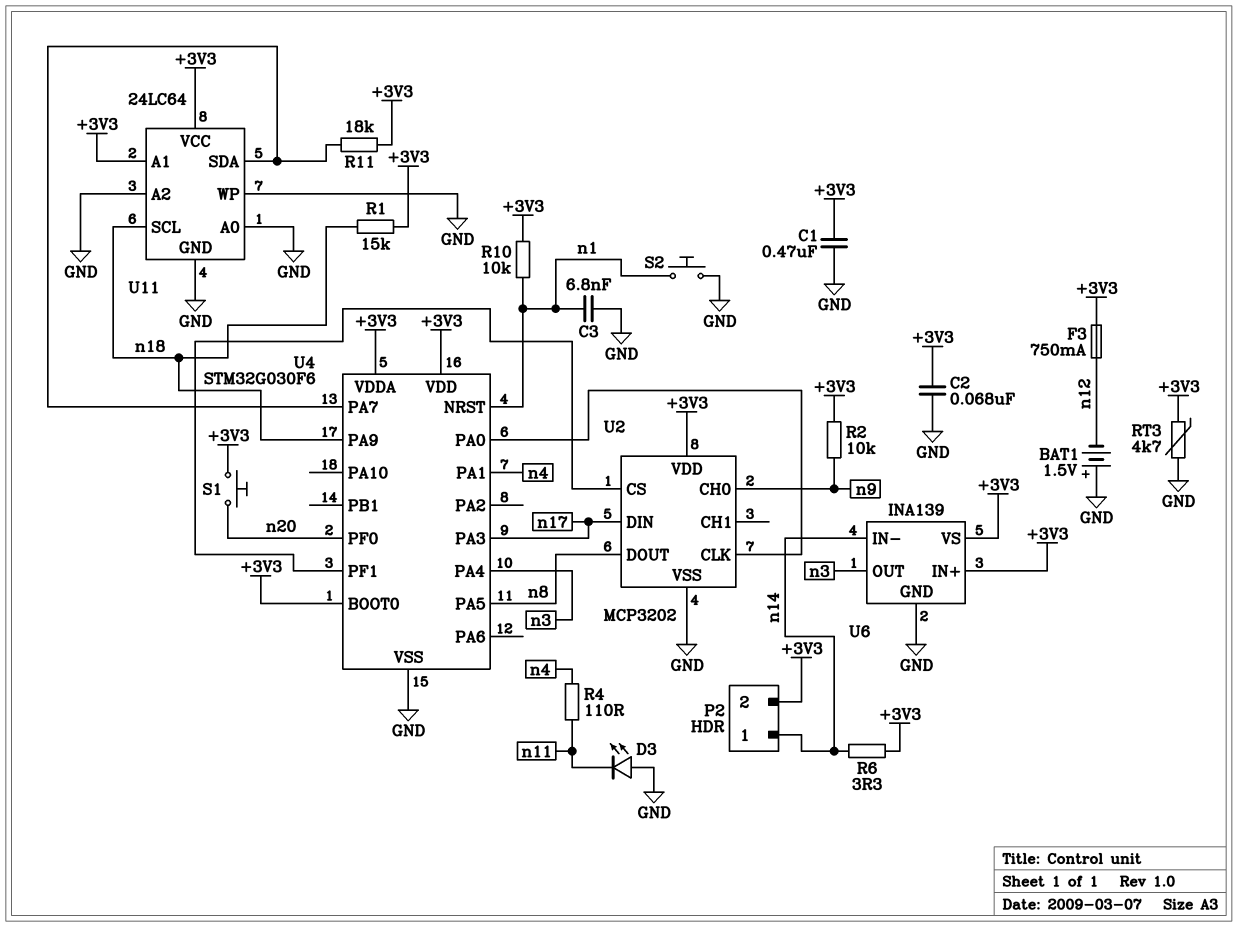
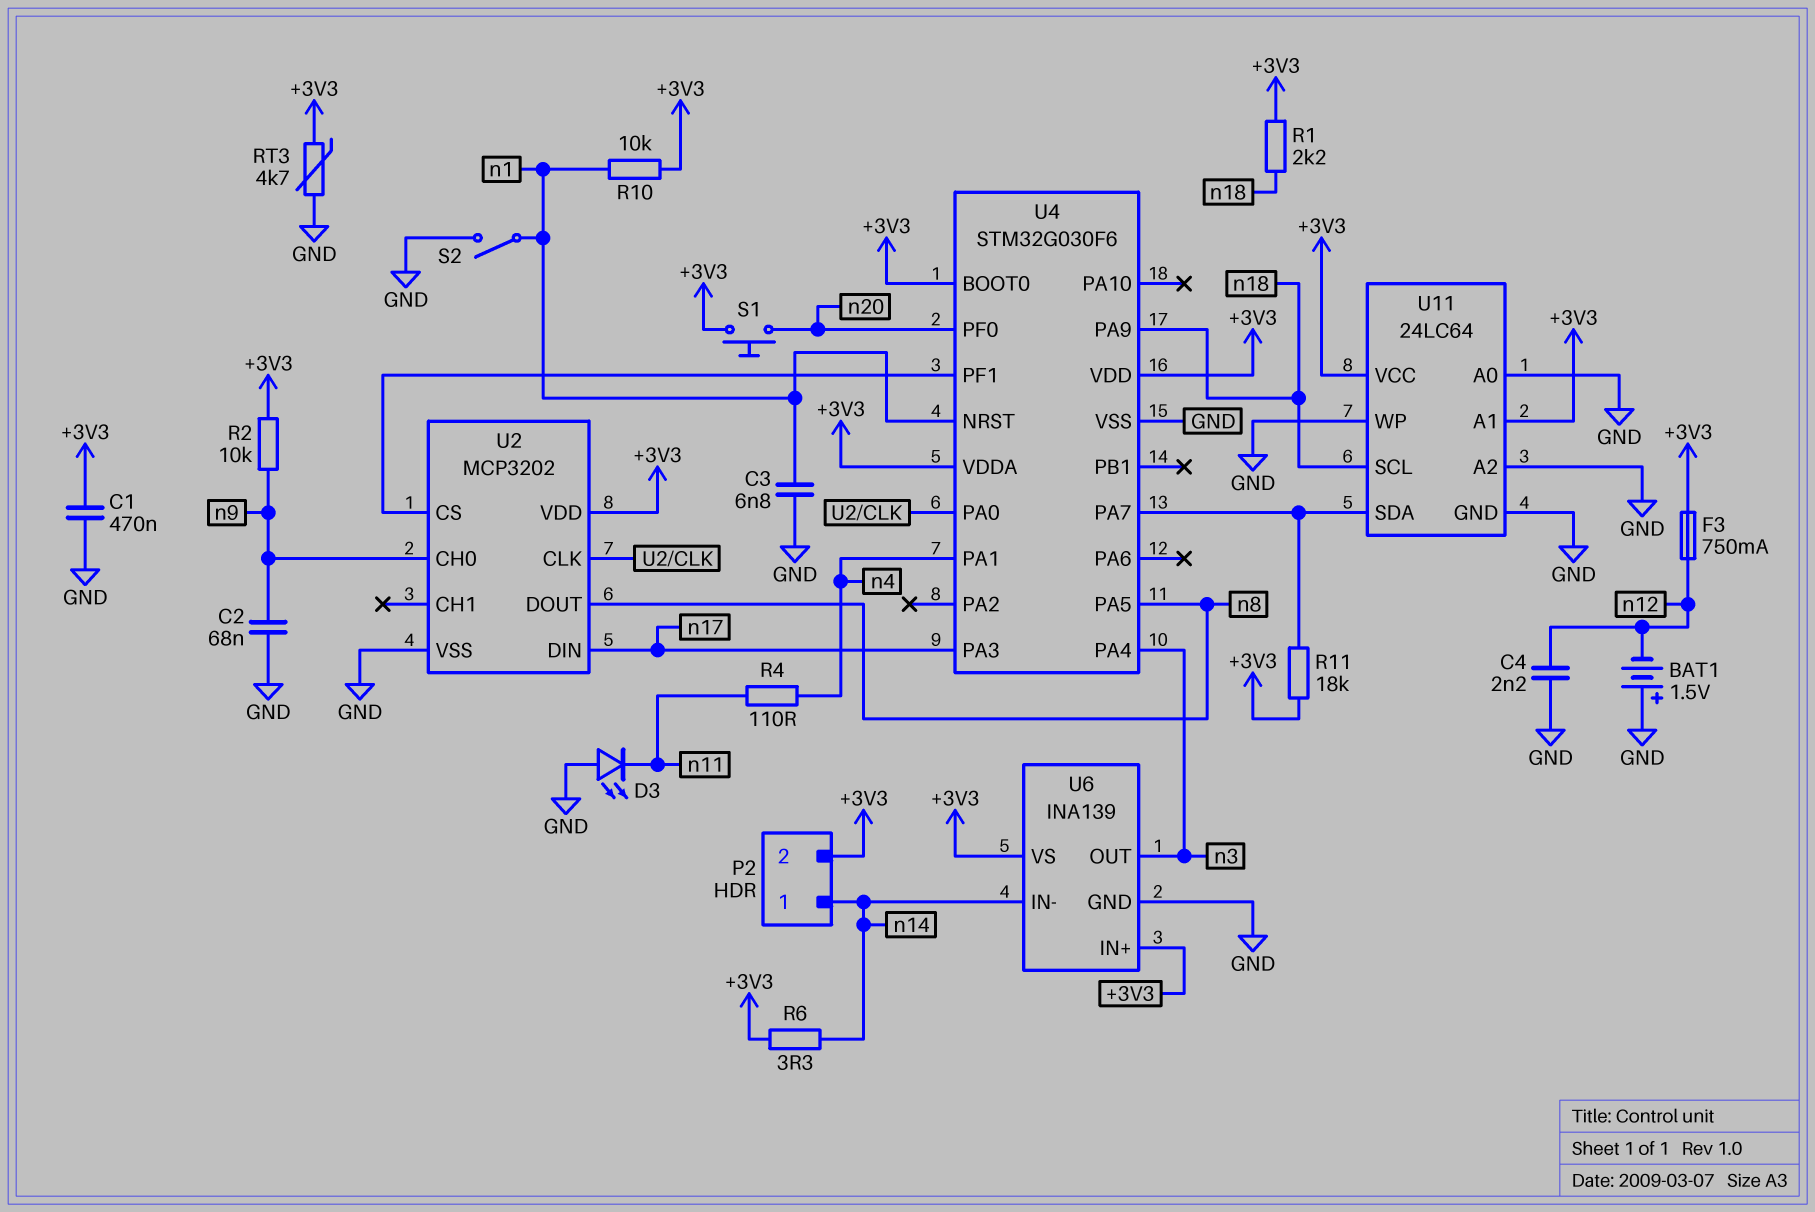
C2: 68nF (+3V3, GND) -> 68nF (GND, n9)
C4: none -> 2.2nF (GND, n12)
R1: 15k (+3V3, n18) -> 2.2k (+3V3, n18)
S2: button (GND, n1) -> switch (GND, n1)

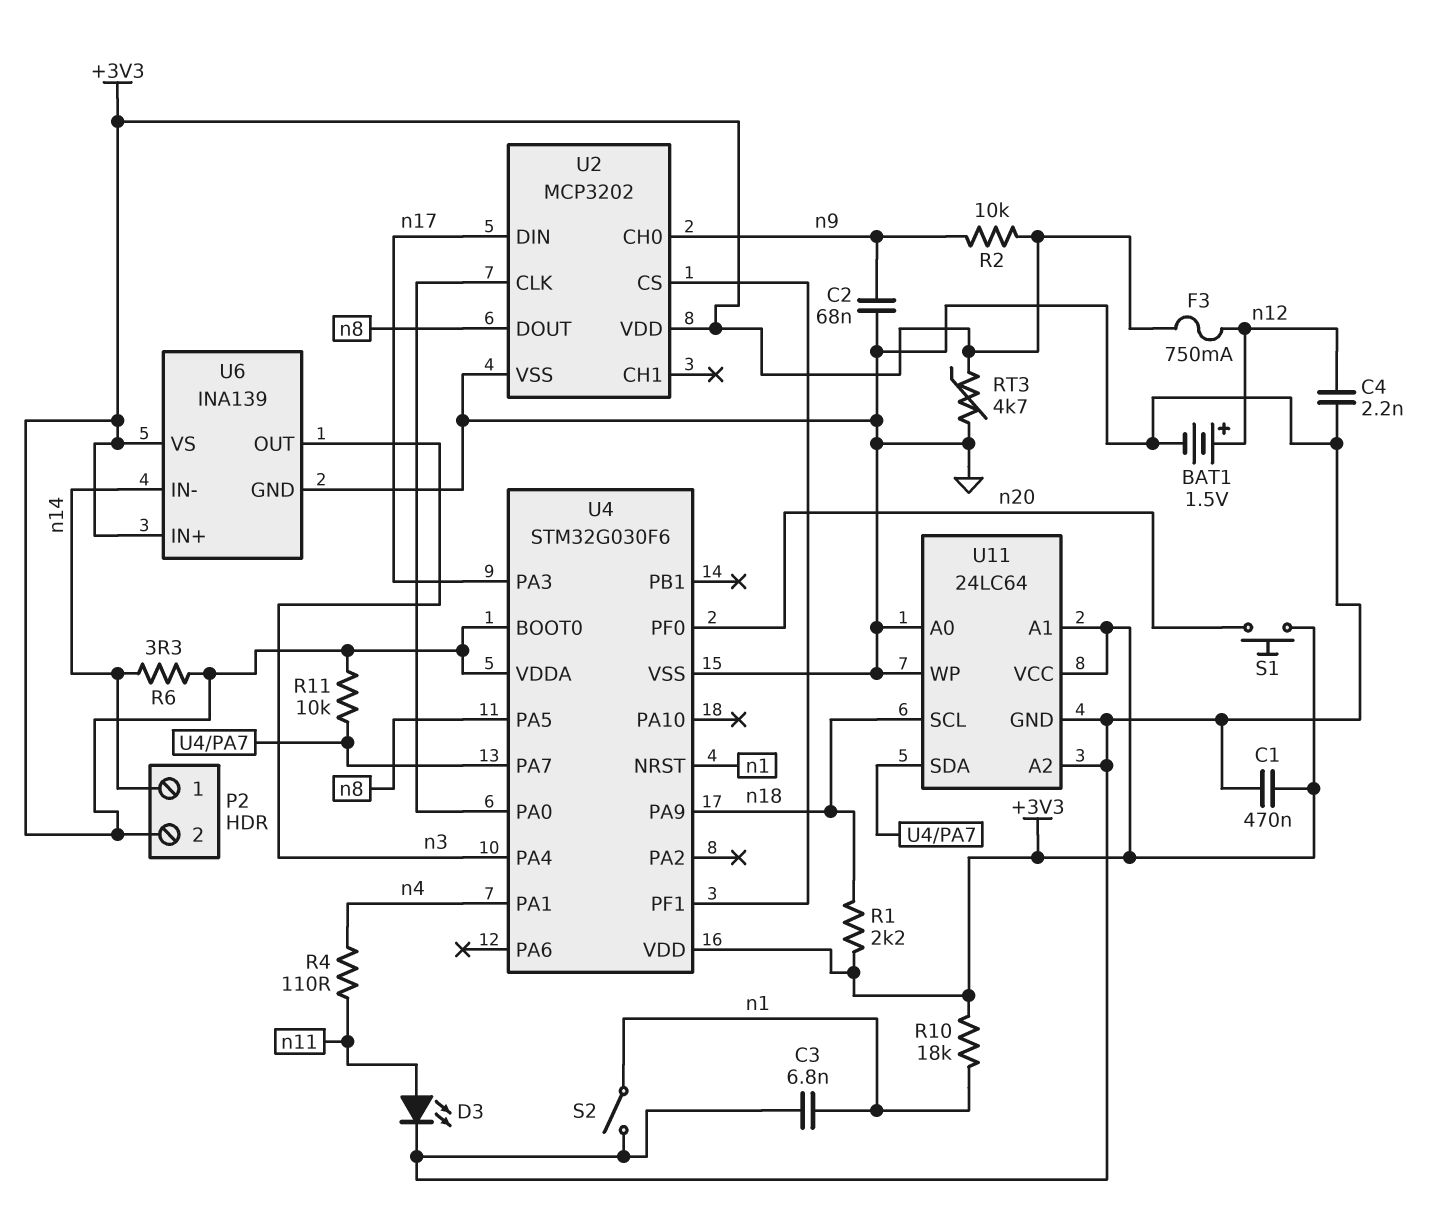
BAT1: 1.5V (plus GND, minus n12) -> 1.5V (plus n12, minus GND)
D3: LED (A GND, K n11) -> LED (A n11, K GND)
R10: 10k (+3V3, n1) -> 18k (+3V3, n1)
R11: 18k (+3V3, U4/PA7) -> 10k (+3V3, U4/PA7)

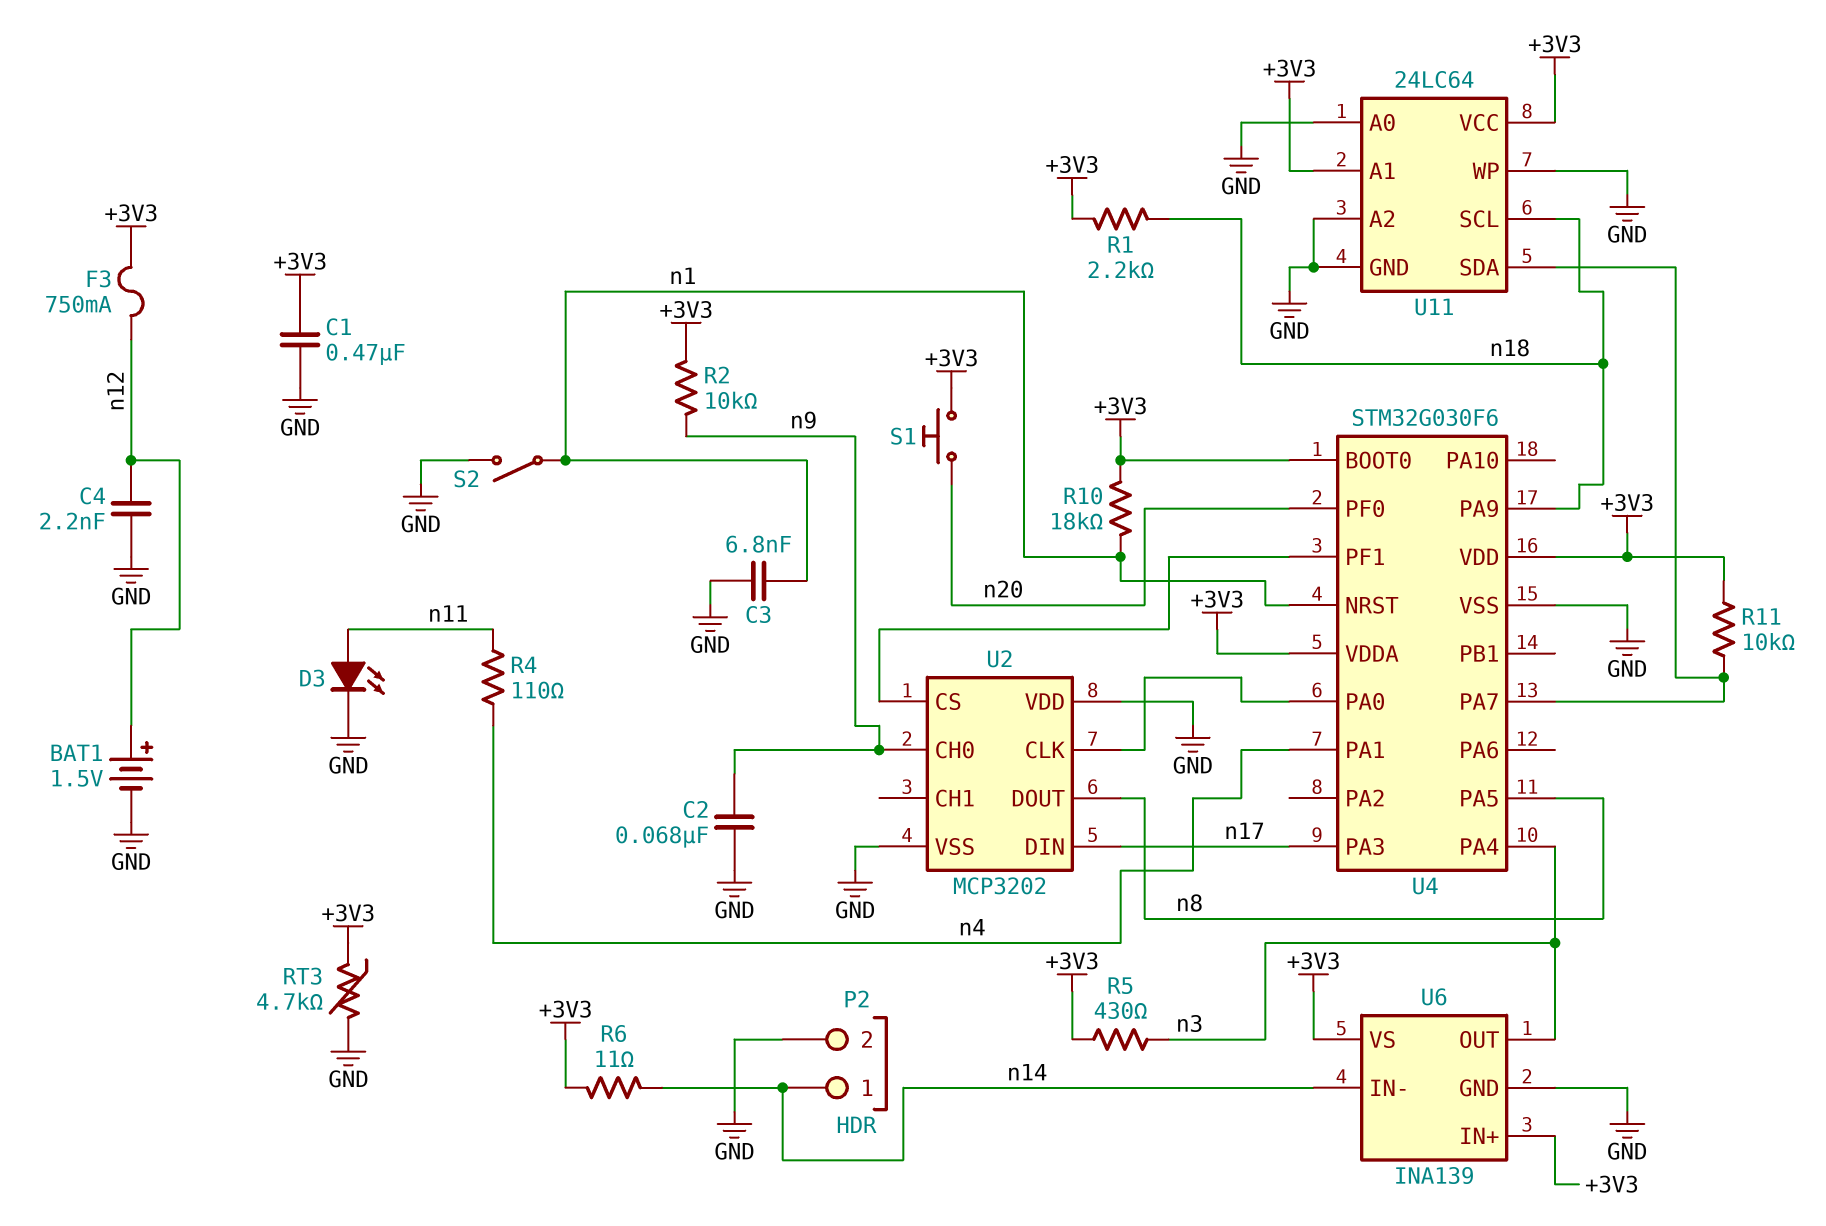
P2 pin 2: +3V3 -> GND
R5: none -> 430 (+3V3, n3)
R6: 3.3 (+3V3, n14) -> 11 (+3V3, n14)
U2 pin VDD: +3V3 -> GND

